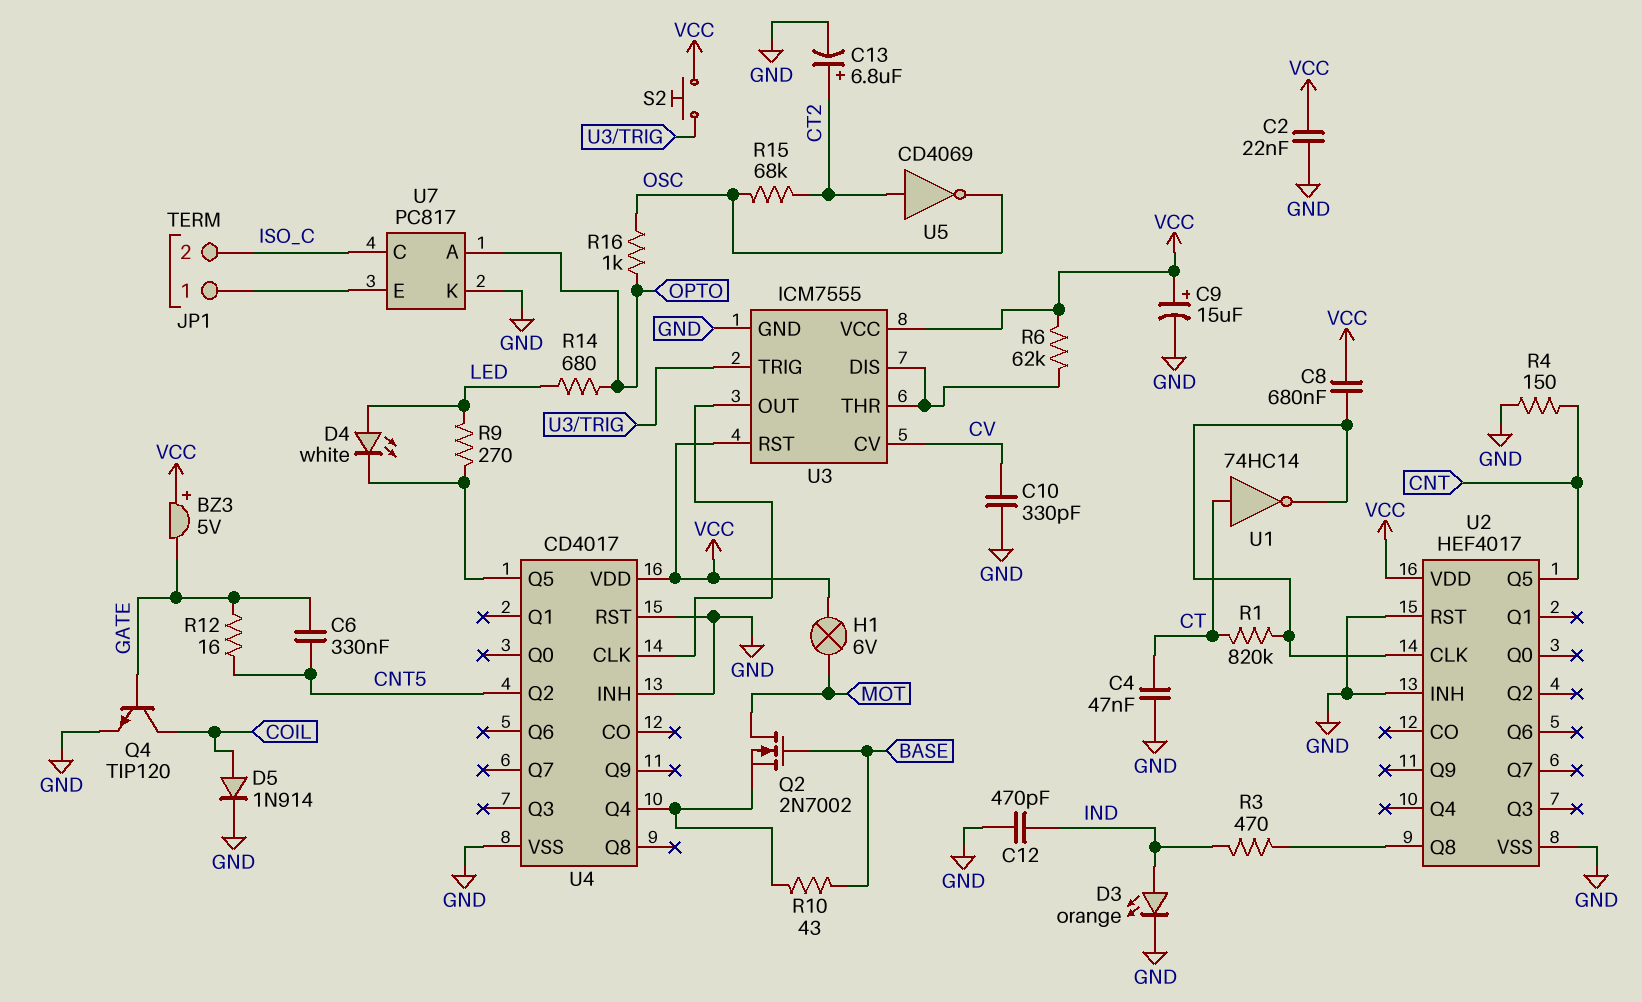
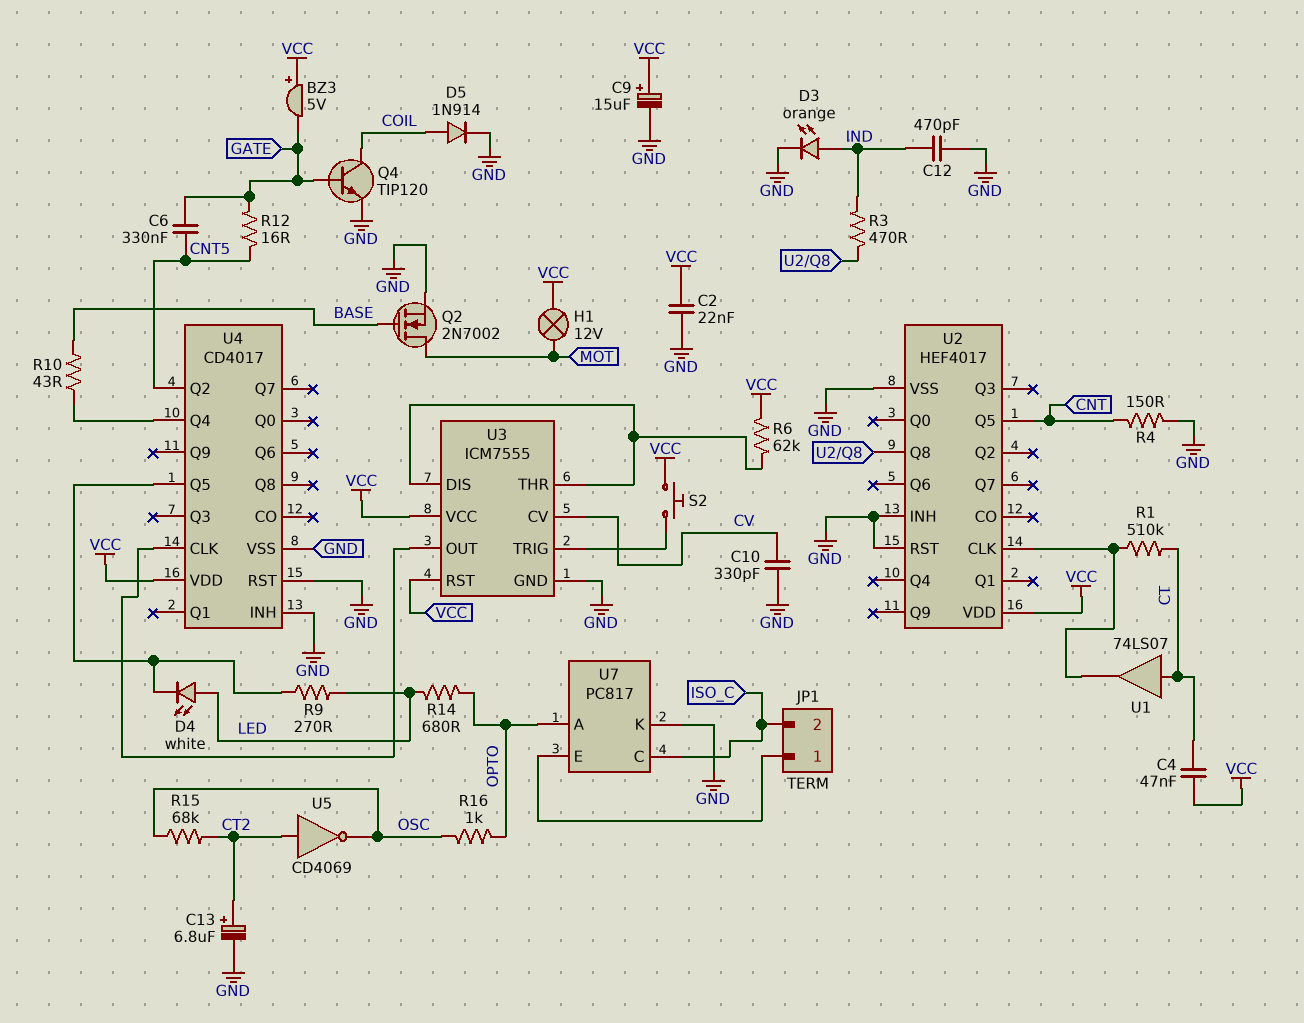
C4: 47nF (CT, GND) -> 47nF (CT, VCC)
C8: 680nF (U2/CLK, VCC) -> none
H1: lamp 6V (MOT, VCC) -> lamp 12V (MOT, VCC)
Q2: NMOS 2N7002 (G BASE, D MOT, S U4/Q4) -> NMOS 2N7002 (G BASE, D MOT, S GND)
R1: 820k (CT, U2/CLK) -> 510k (CT, U2/CLK)
U1: NOT 74HC14 (in CT, out U2/CLK) -> buffer 74LS07 (in CT, out U2/CLK)

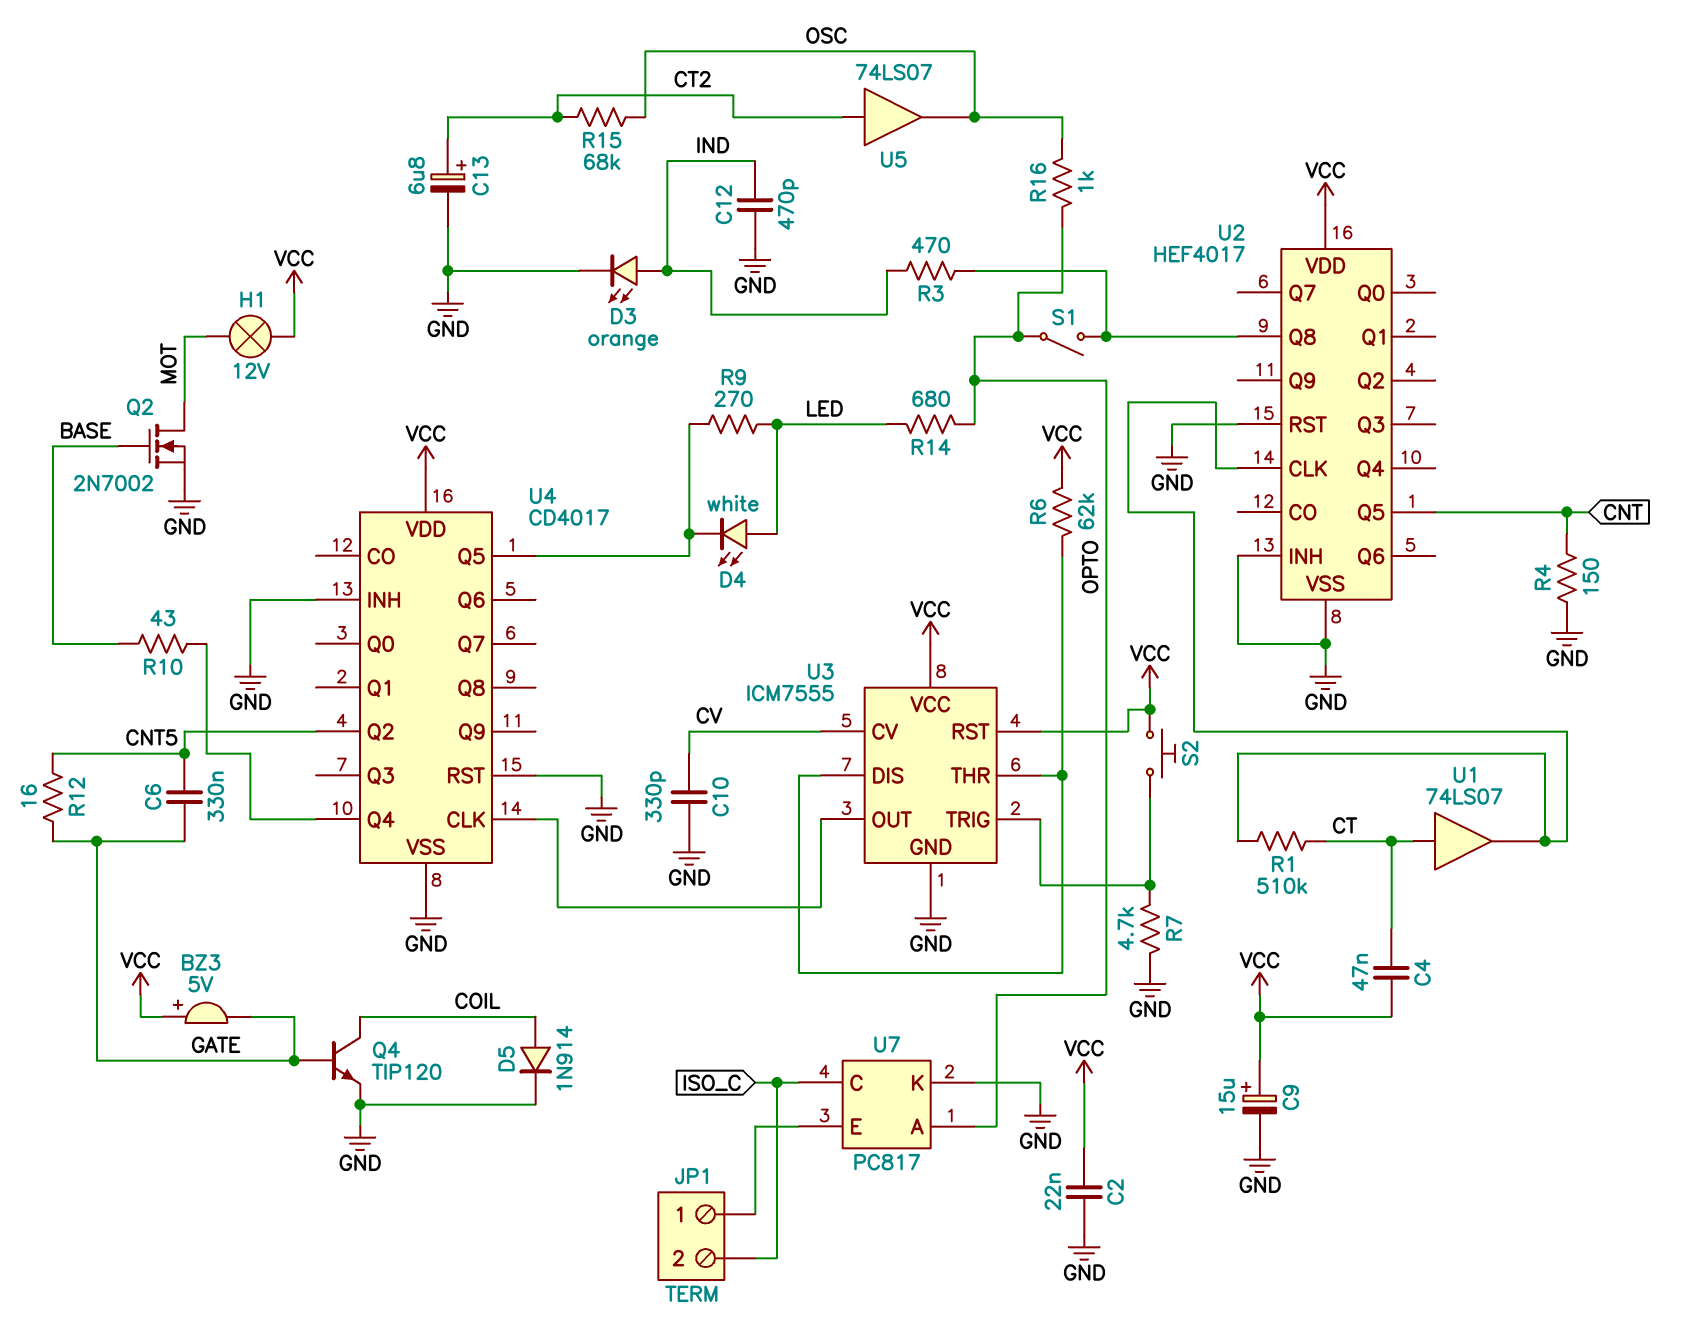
R7: none -> 4.7k (GND, U3/TRIG)
S1: none -> switch (OPTO, U2/Q8)
U5: NOT CD4069 (in CT2, out OSC) -> buffer 74LS07 (in CT2, out OSC)

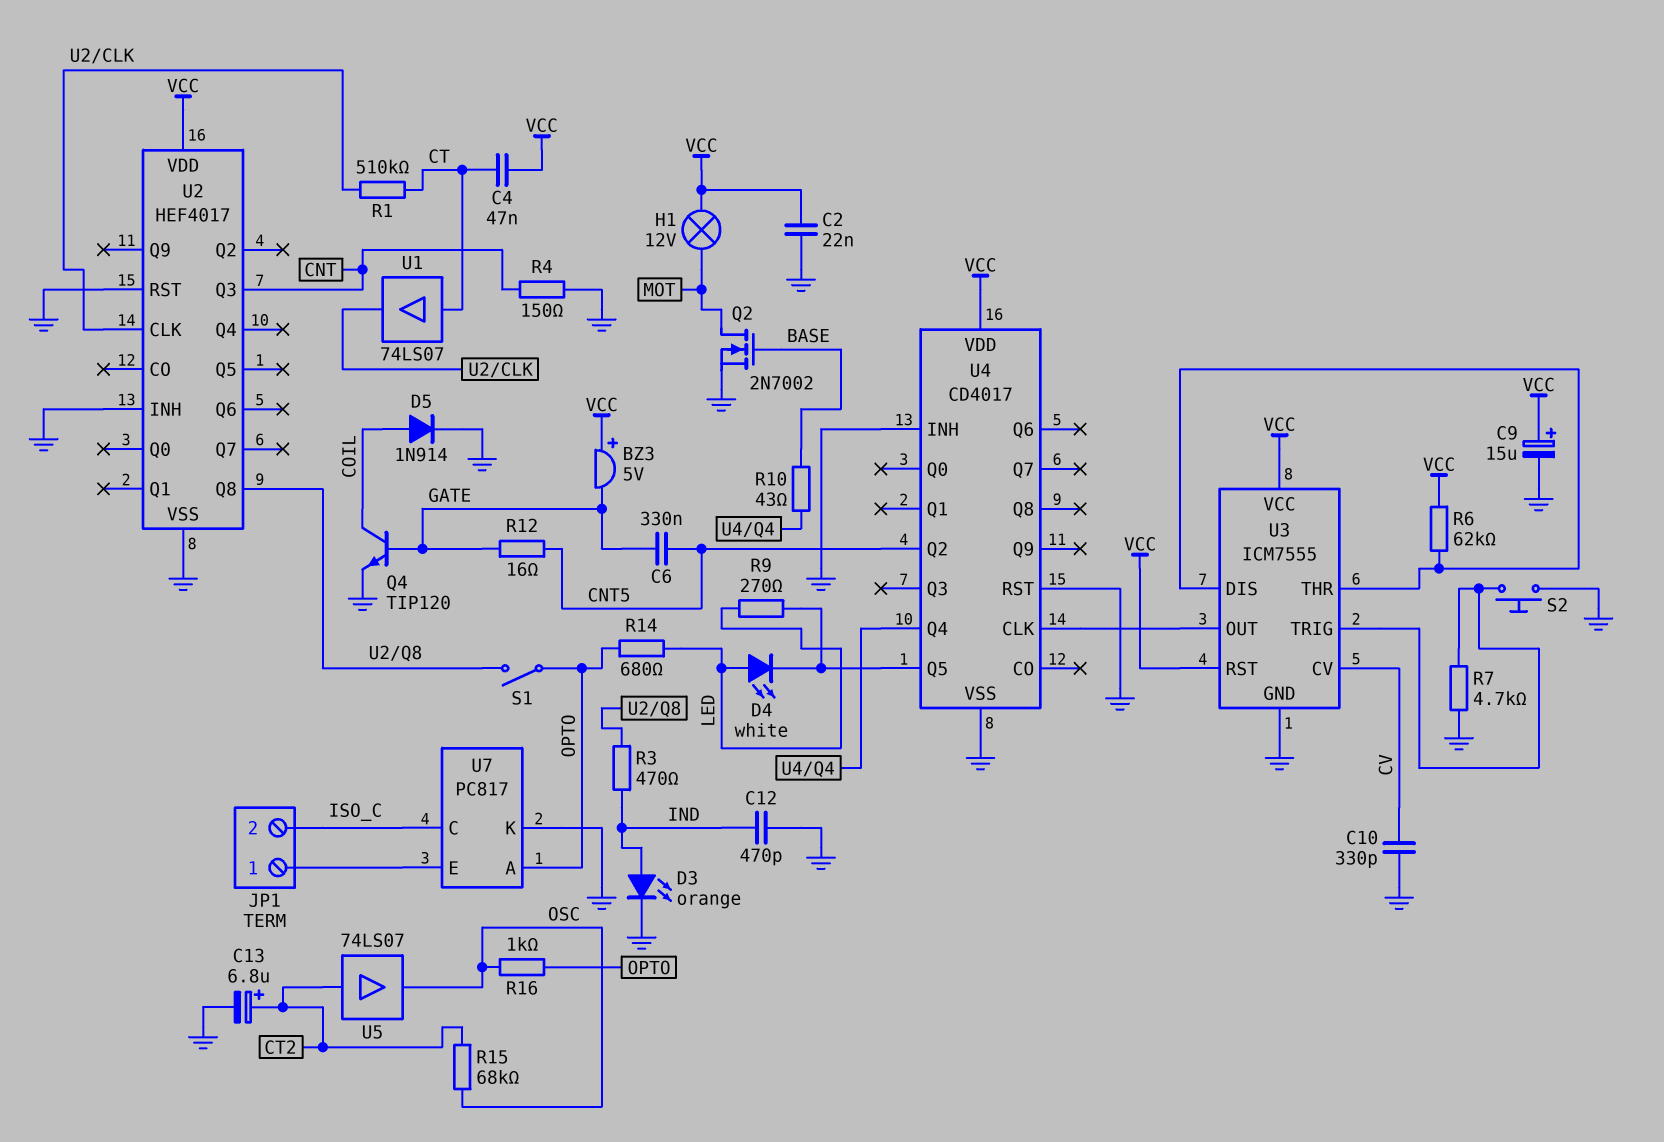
S2: button (U3/TRIG, VCC) -> button (GND, U3/TRIG)
U2 pin Q3: none -> CNT
U2 pin Q5: CNT -> none

